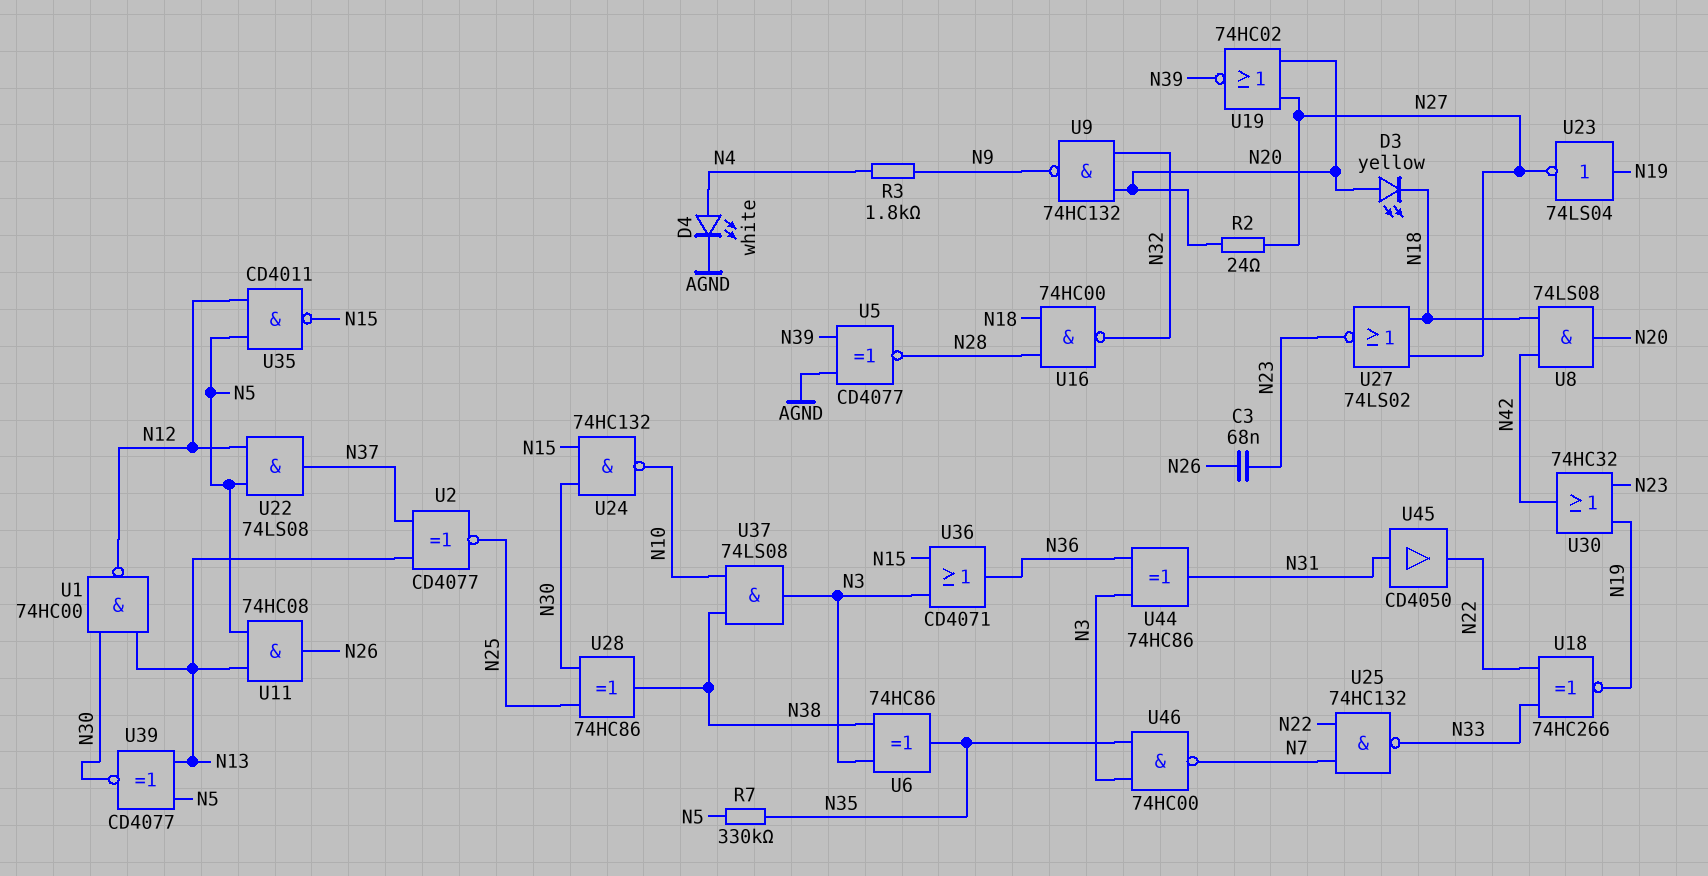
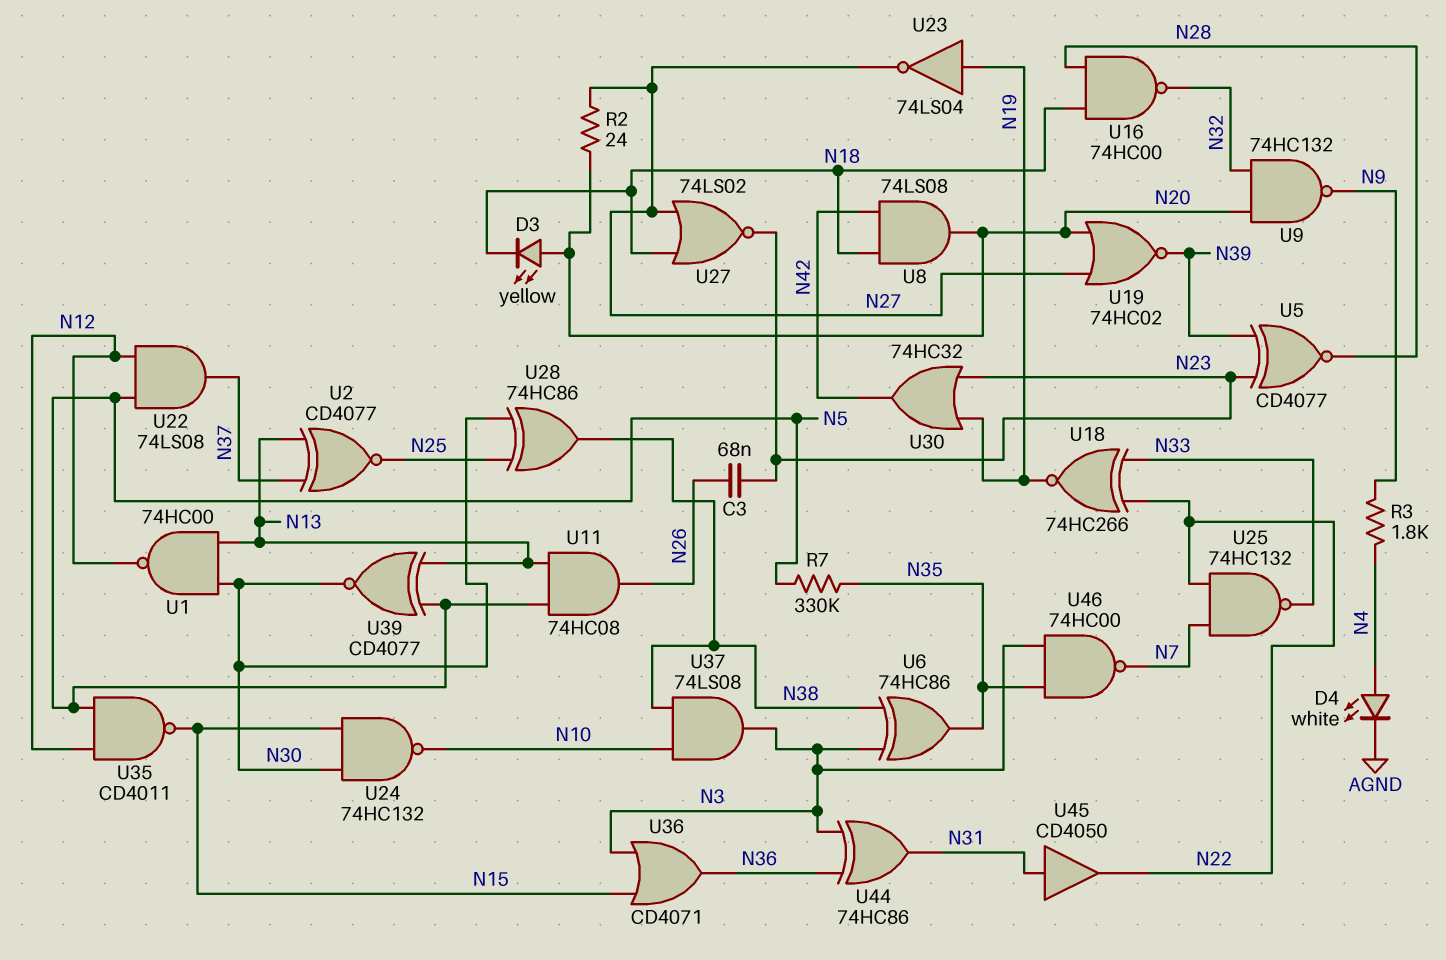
U5: XNOR CD4077 (in AGND, in N39, out N28) -> XNOR CD4077 (in N23, in N39, out N28)

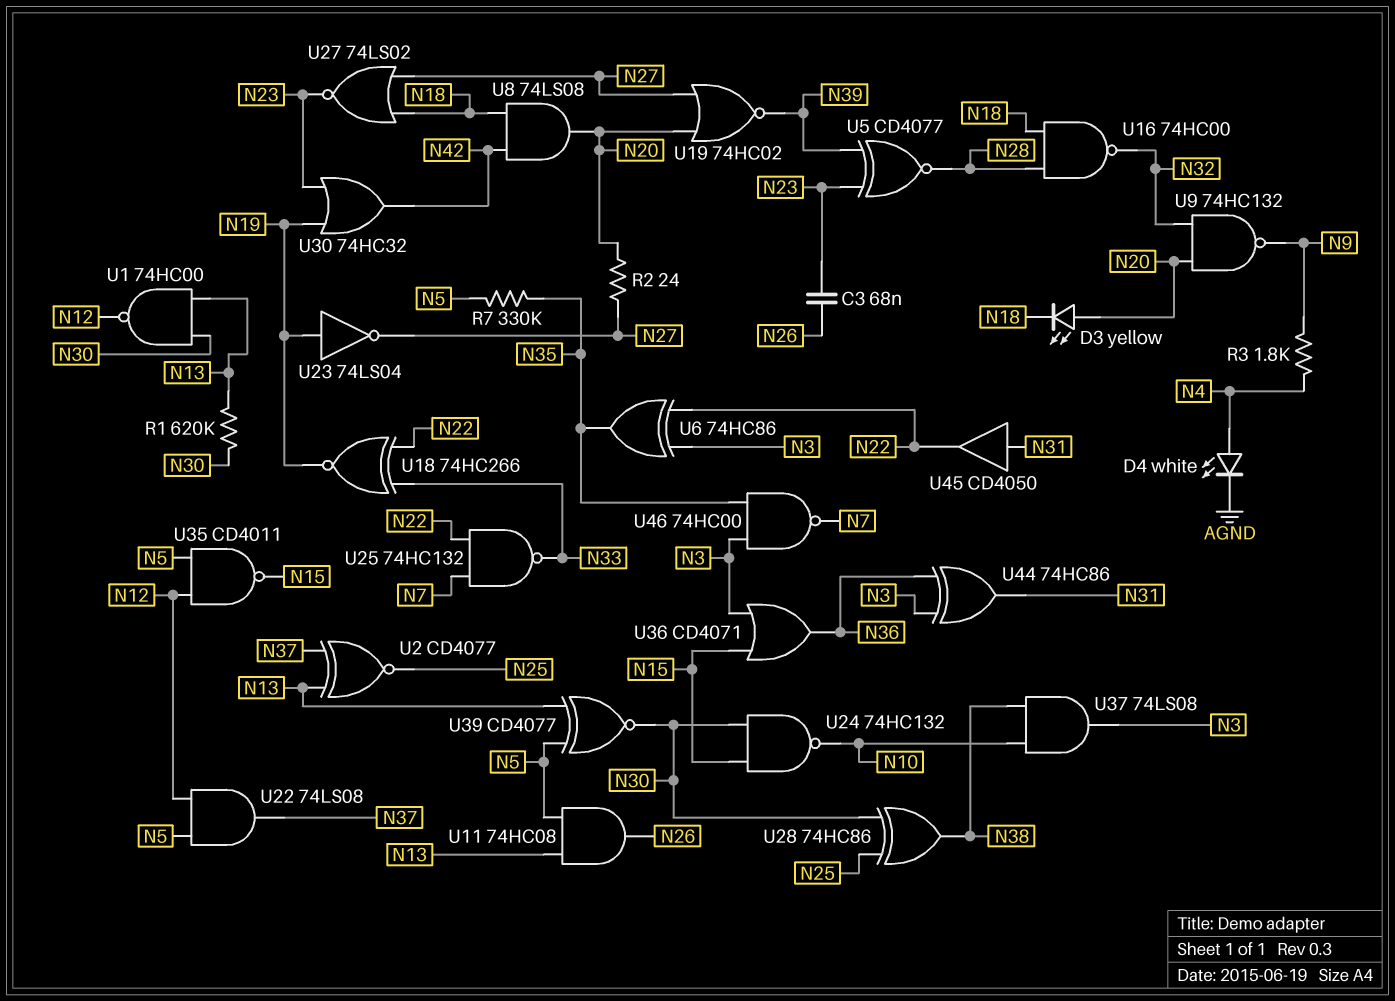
R1: none -> 620k (N13, N30)
U6: XOR 74HC86 (in N3, in N38, out N35) -> XOR 74HC86 (in N3, in N22, out N35)

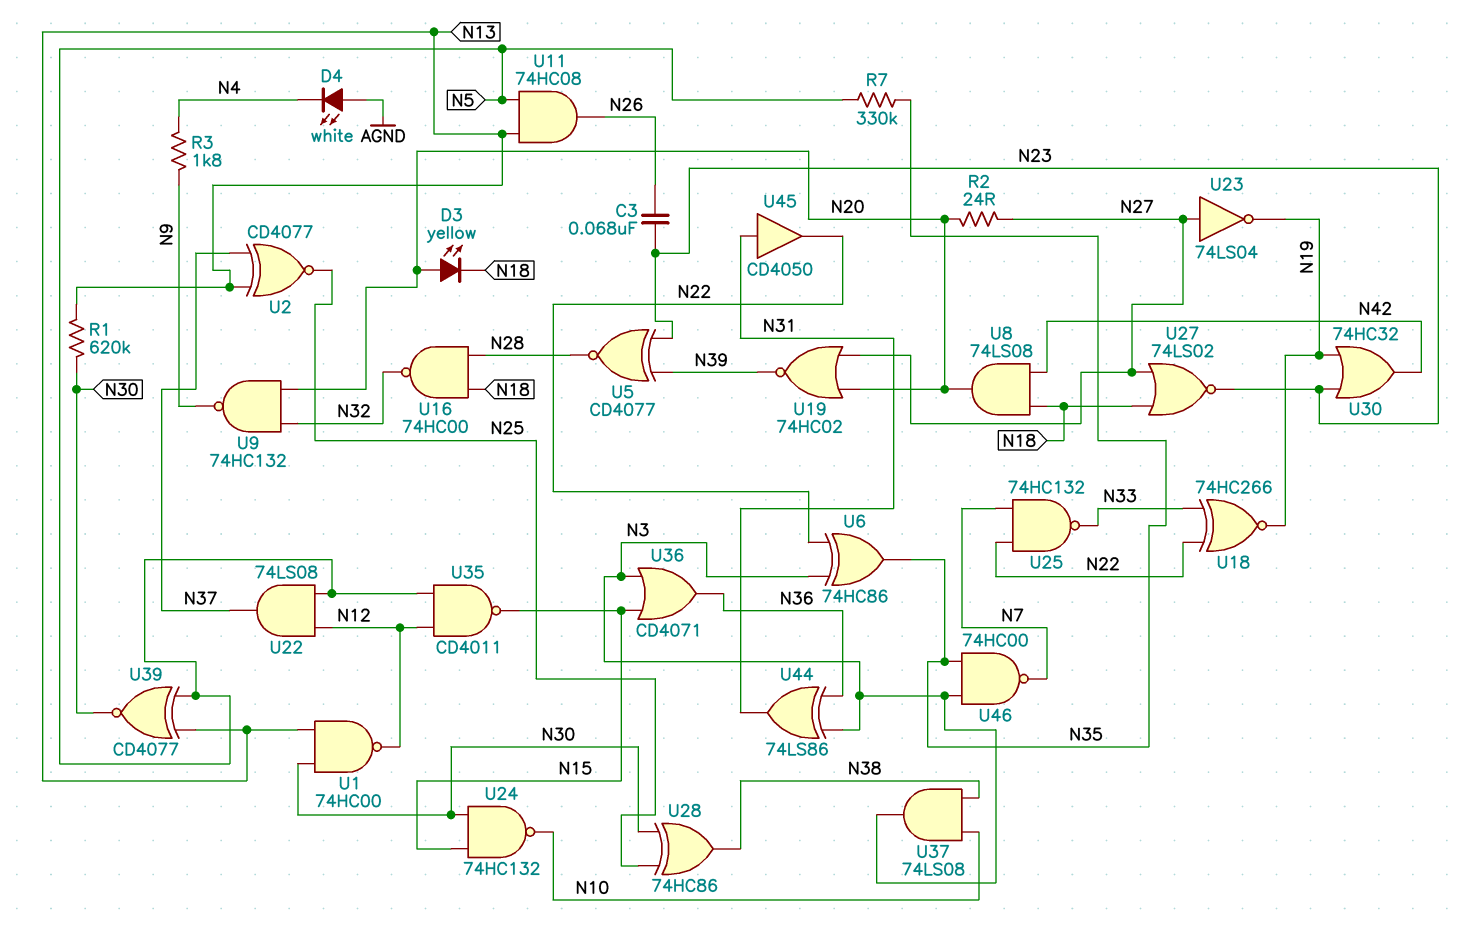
D4: LED white (A N4, K AGND) -> LED white (A AGND, K N4)
U23: NOT 74LS04 (in N19, out N27) -> NOT 74LS04 (in N27, out N19)
U44: XOR 74HC86 (in N3, in N36, out N31) -> XOR 74LS86 (in N3, in N36, out N31)

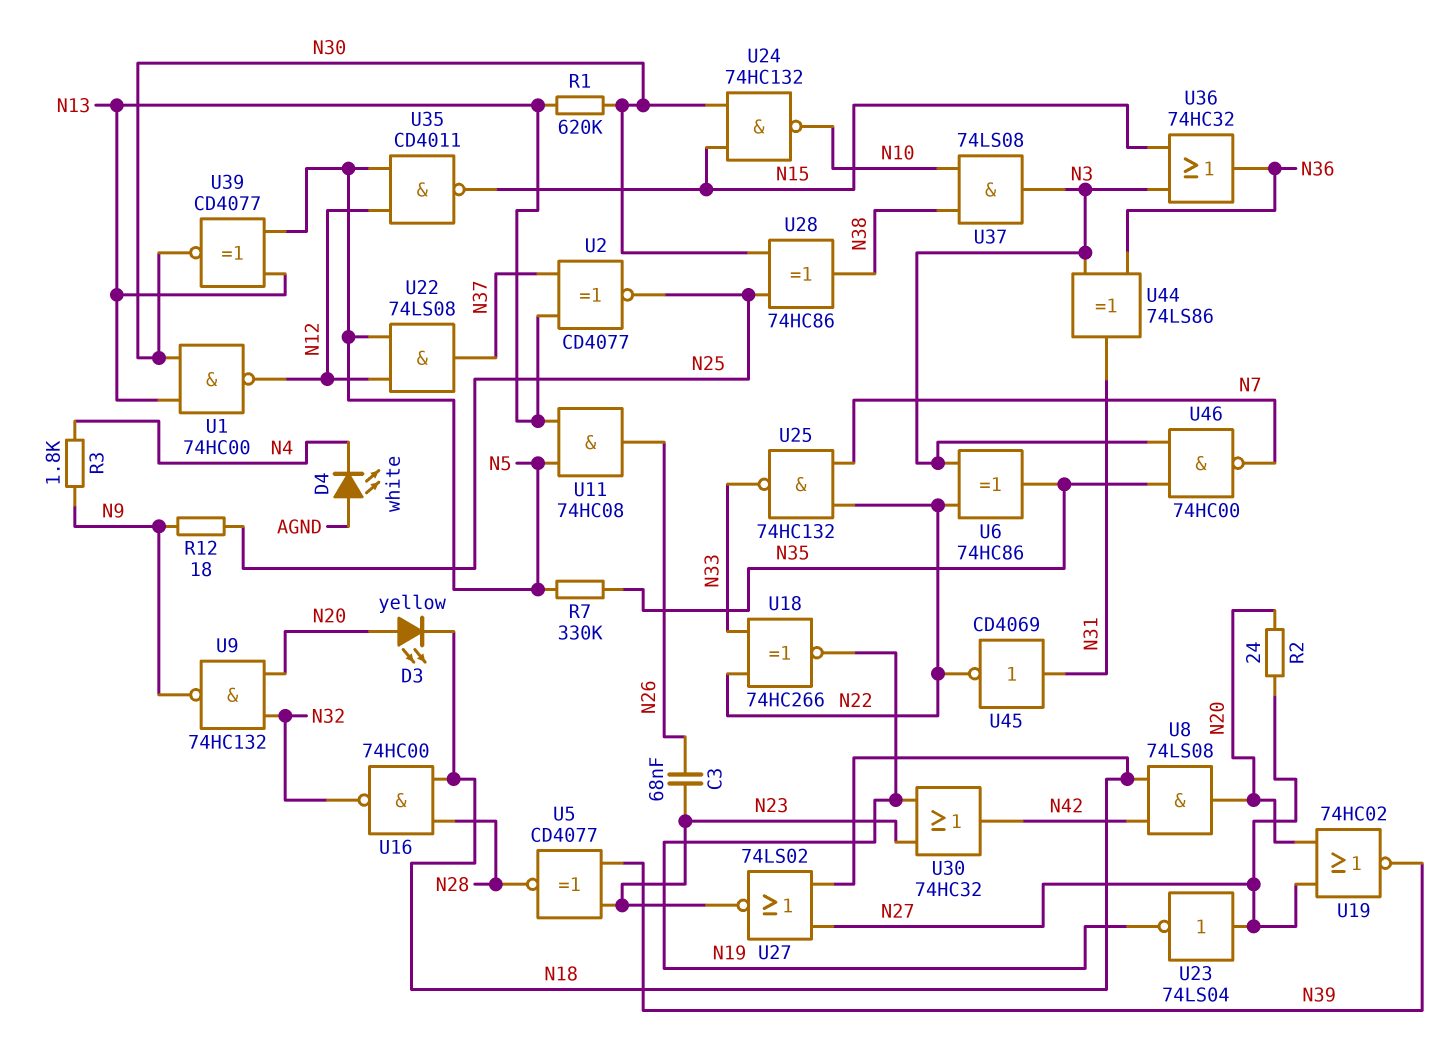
R12: none -> 18 (N9, N25)
U36: OR CD4071 (in N3, in N15, out N36) -> OR 74HC32 (in N3, in N15, out N36)
U45: buffer CD4050 (in N31, out N22) -> NOT CD4069 (in N31, out N22)

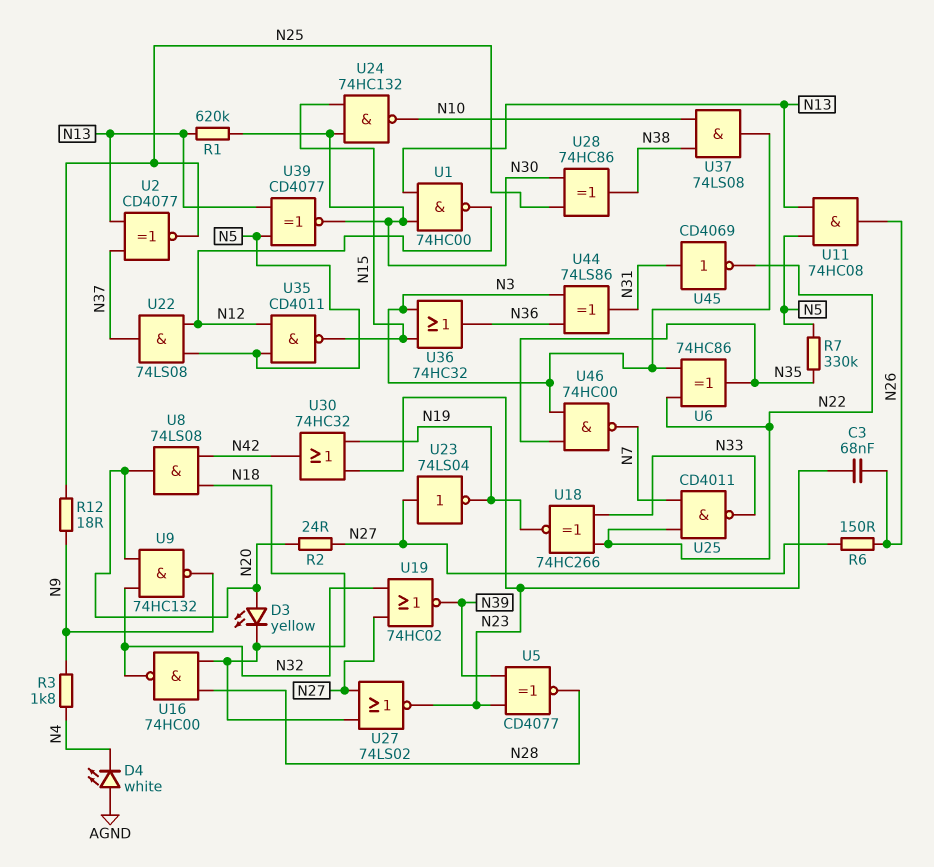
R6: none -> 150 (N26, N27)
U19: NOR 74HC02 (in N20, in N27, out N39) -> NOR 74HC02 (in N27, in N32, out N39)
U25: NAND 74HC132 (in N7, in N22, out N33) -> NAND CD4011 (in N7, in N22, out N33)

